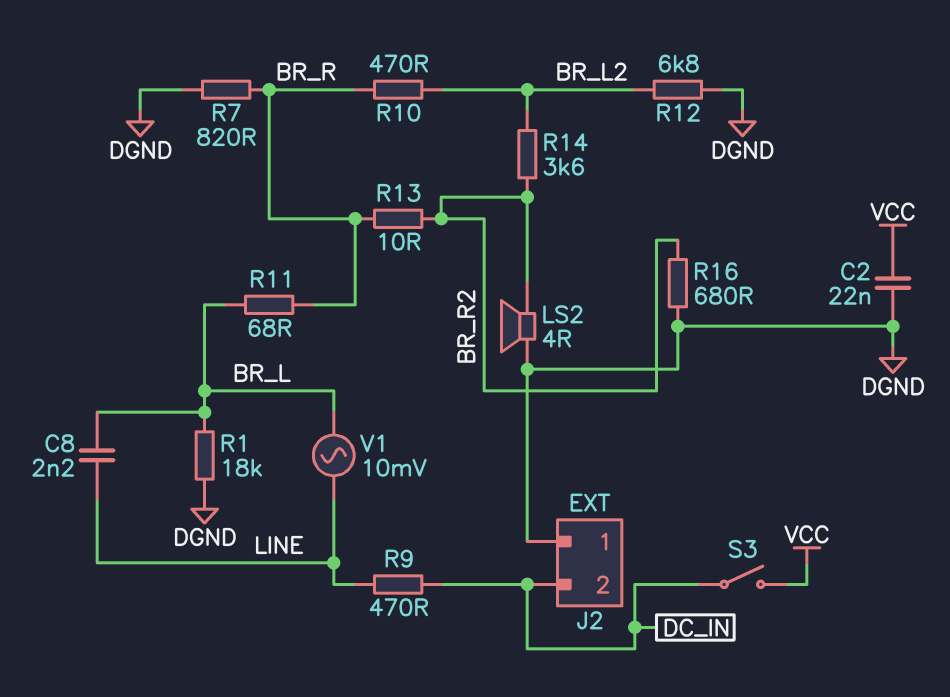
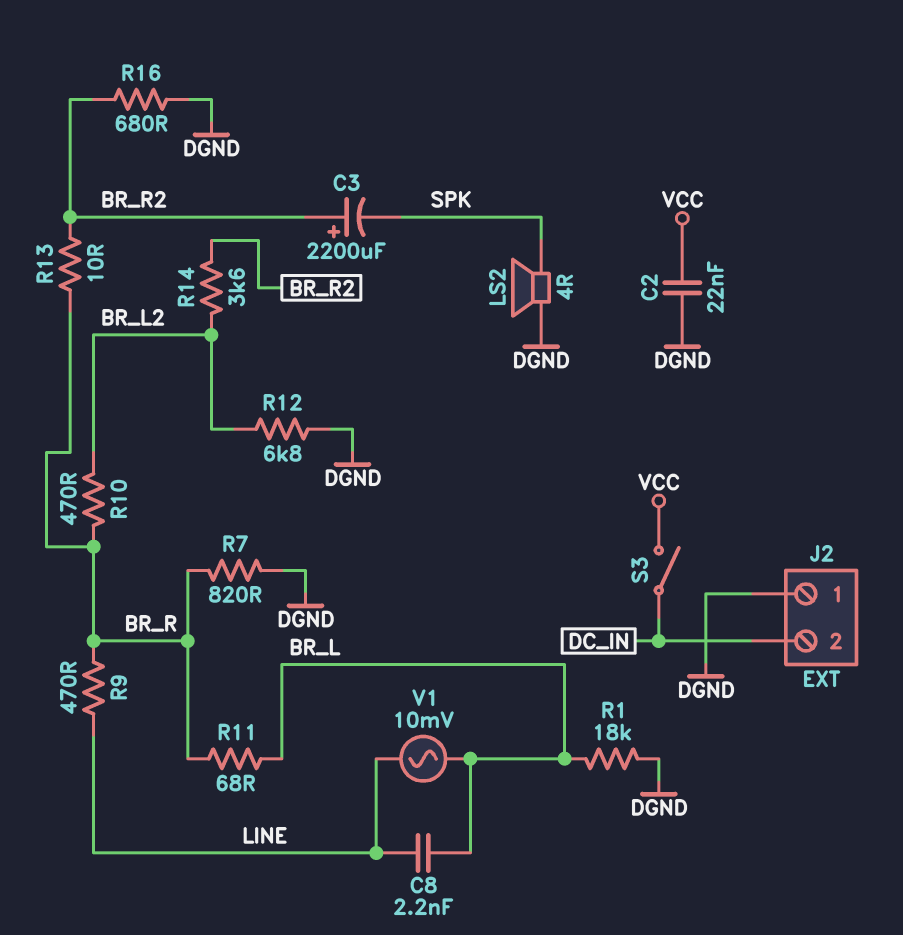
C3: none -> 2200uF (plus BR_R2, minus SPK)
LS2: speaker 4R (BR_R2, DGND) -> speaker 4R (DGND, SPK)
R9: 470 (DC_IN, LINE) -> 470 (BR_R, LINE)

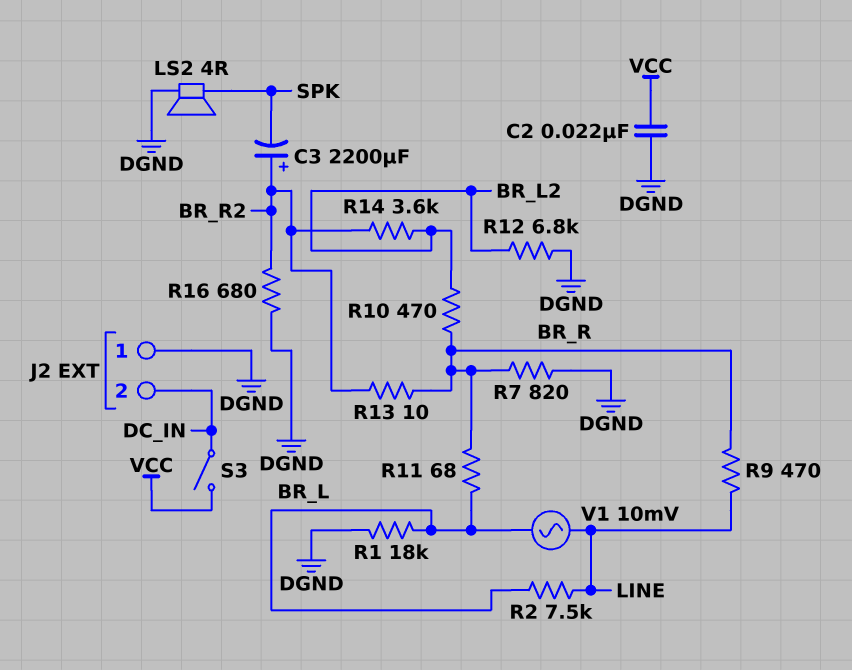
C8: 2.2nF (BR_L, LINE) -> none
R2: none -> 7.5k (BR_L, LINE)

